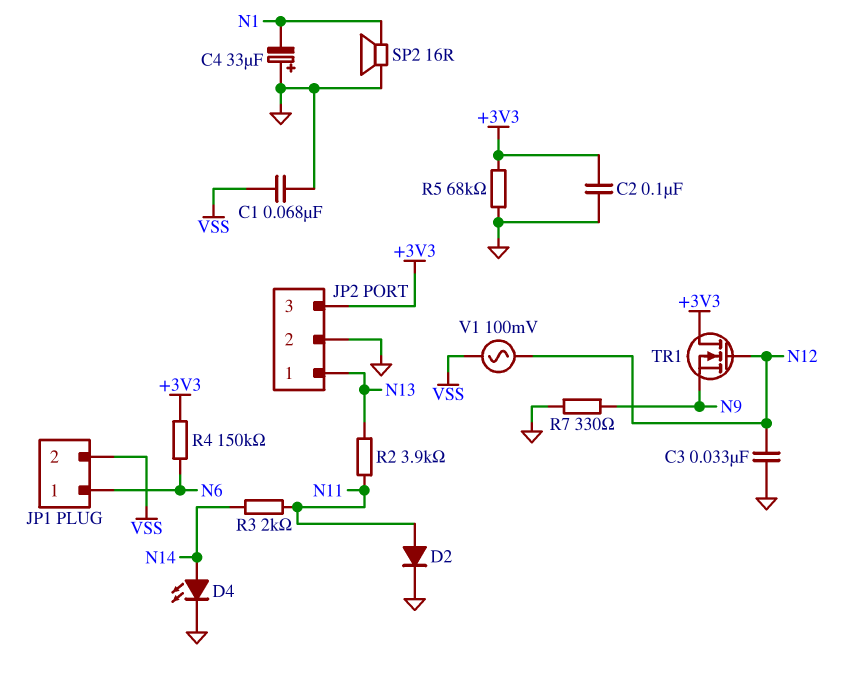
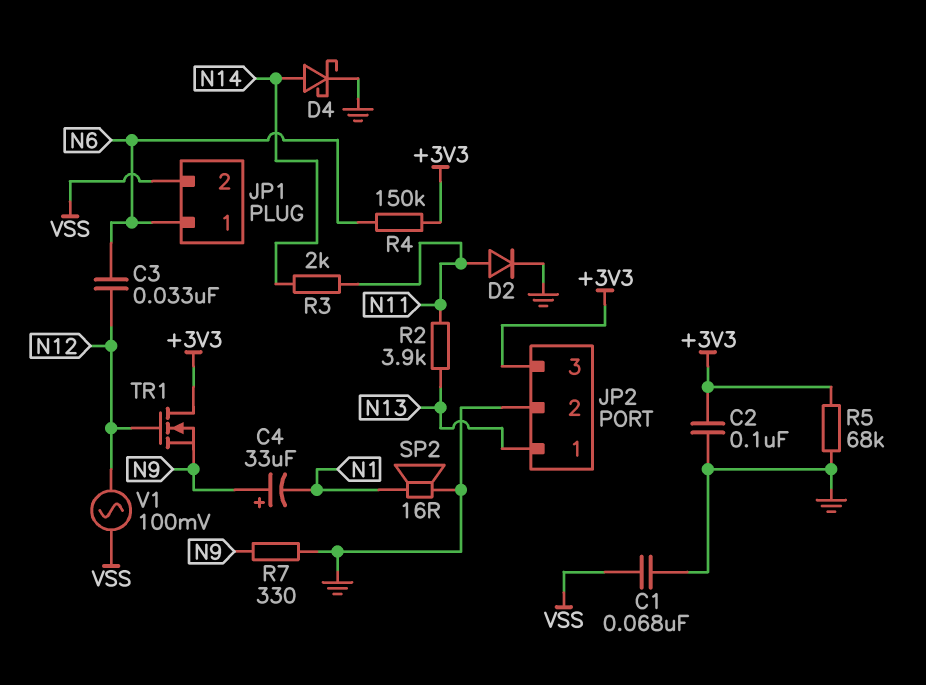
C3: 33nF (GND, N12) -> 33nF (N6, N12)
C4: 33uF (plus GND, minus N1) -> 33uF (plus N9, minus N1)
D4: LED (A N14, K GND) -> schottky (A N14, K GND)

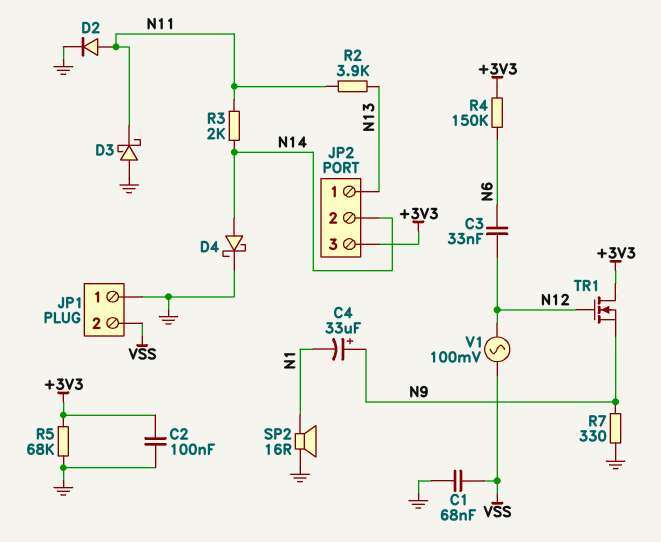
D3: none -> schottky (A GND, K N11)
JP1 pin 1: N6 -> GND
JP2 pin 2: GND -> N14

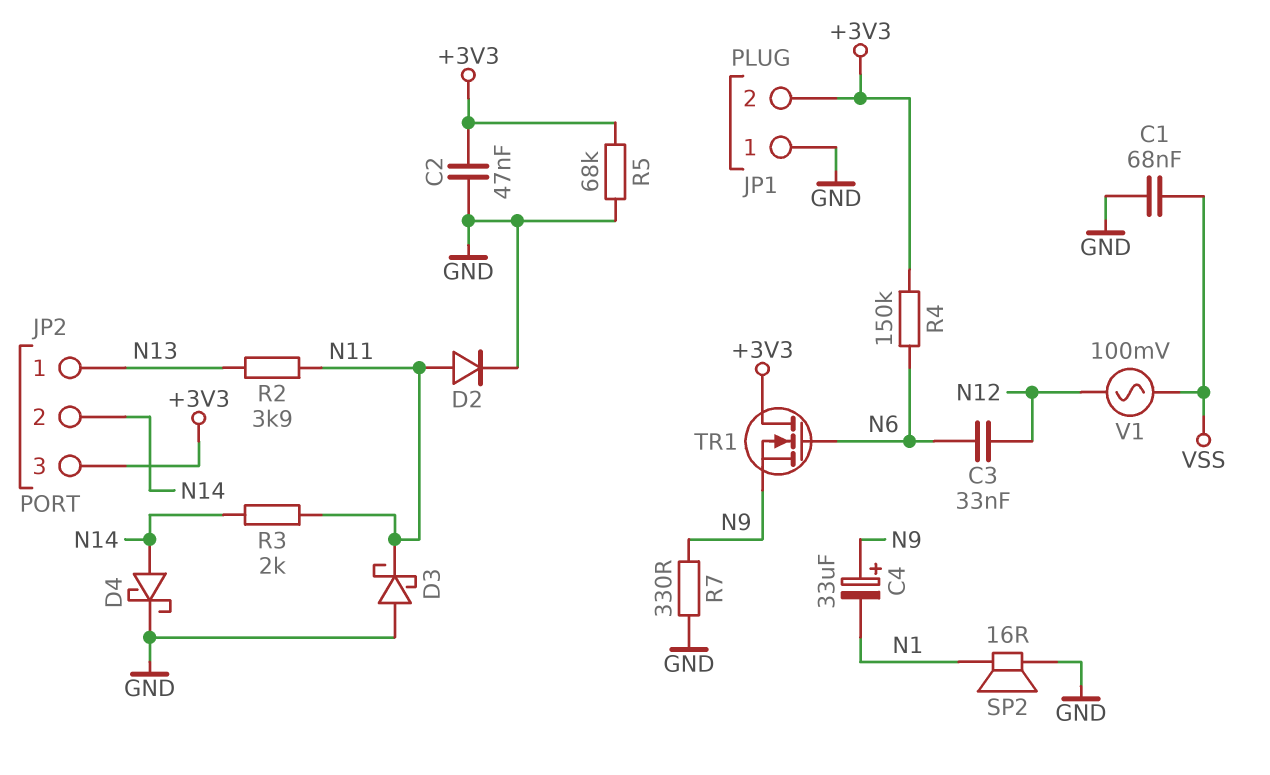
C2: 100nF (+3V3, GND) -> 47nF (+3V3, GND)
JP1 pin 2: VSS -> +3V3
TR1: NMOS (G N12, D +3V3, S N9) -> NMOS (G N6, D +3V3, S N9)

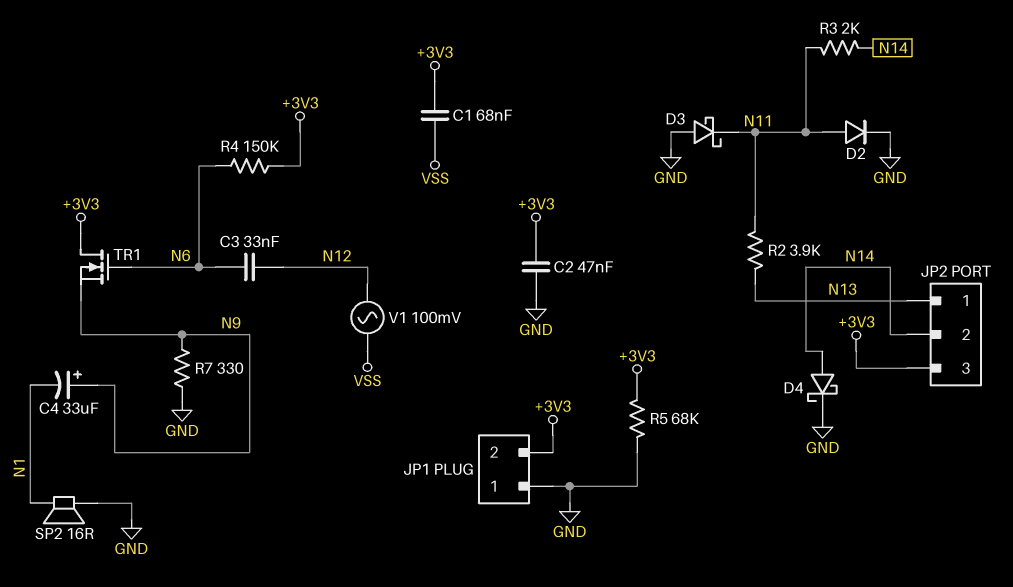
C1: 68nF (GND, VSS) -> 68nF (+3V3, VSS)

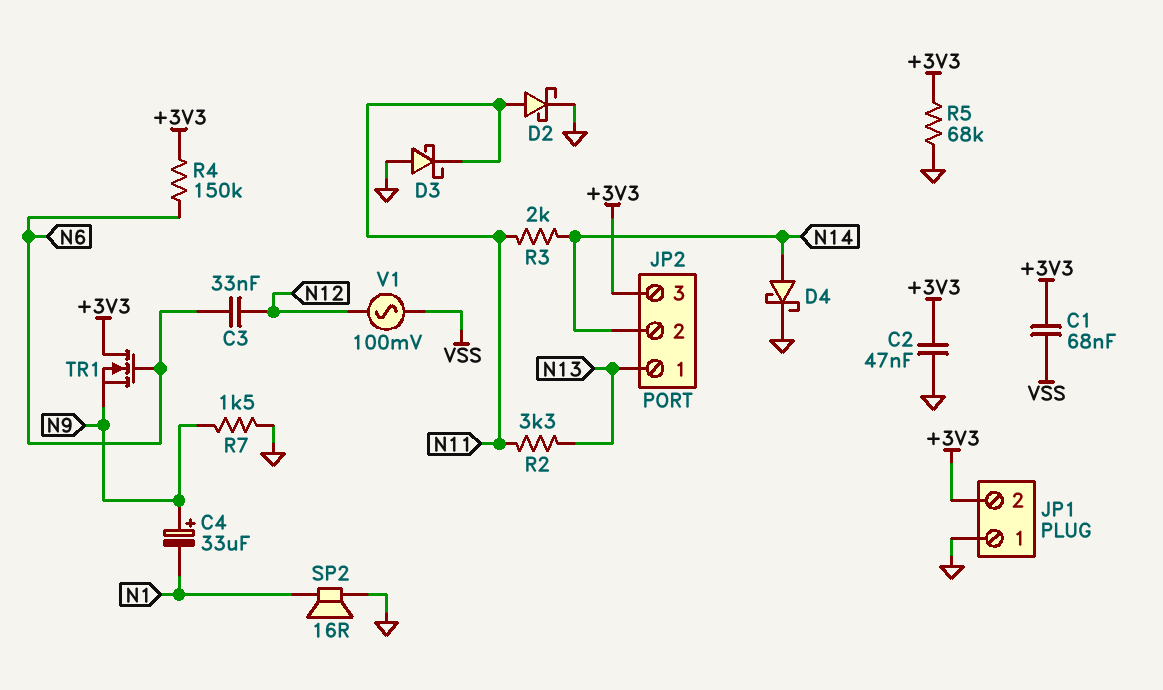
D2: diode (A N11, K GND) -> schottky (A N11, K GND)
R2: 3.9k (N11, N13) -> 3.3k (N11, N13)
R7: 330 (GND, N9) -> 1.5k (GND, N9)

